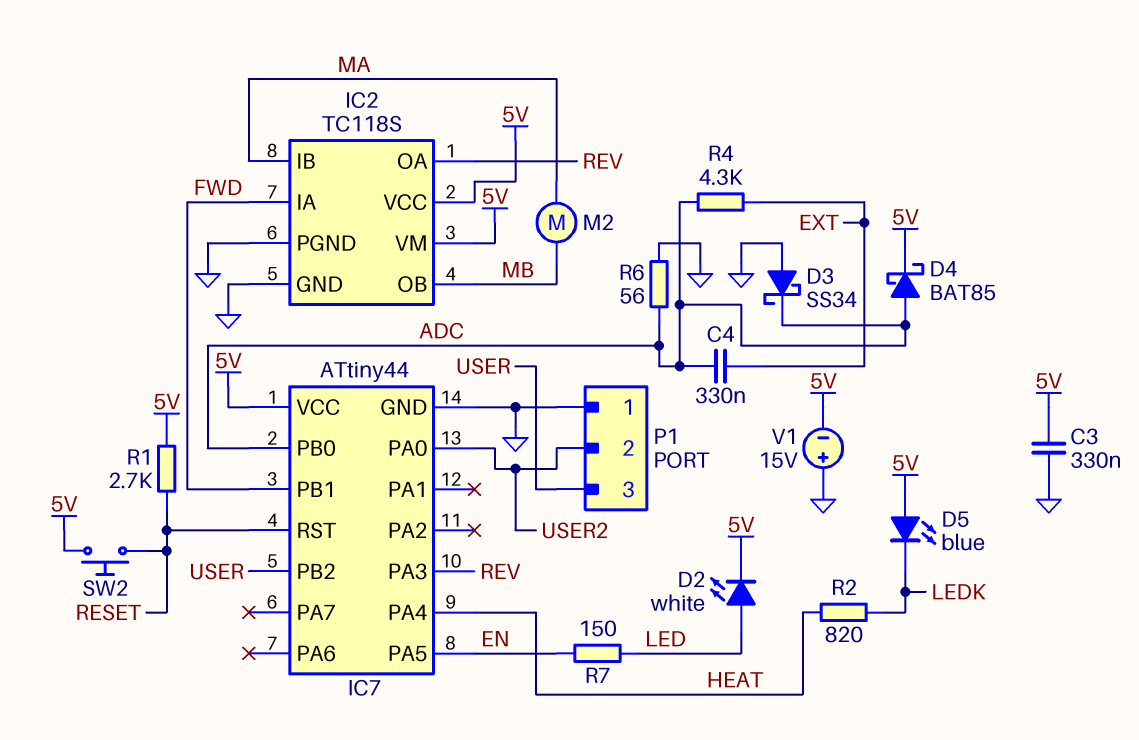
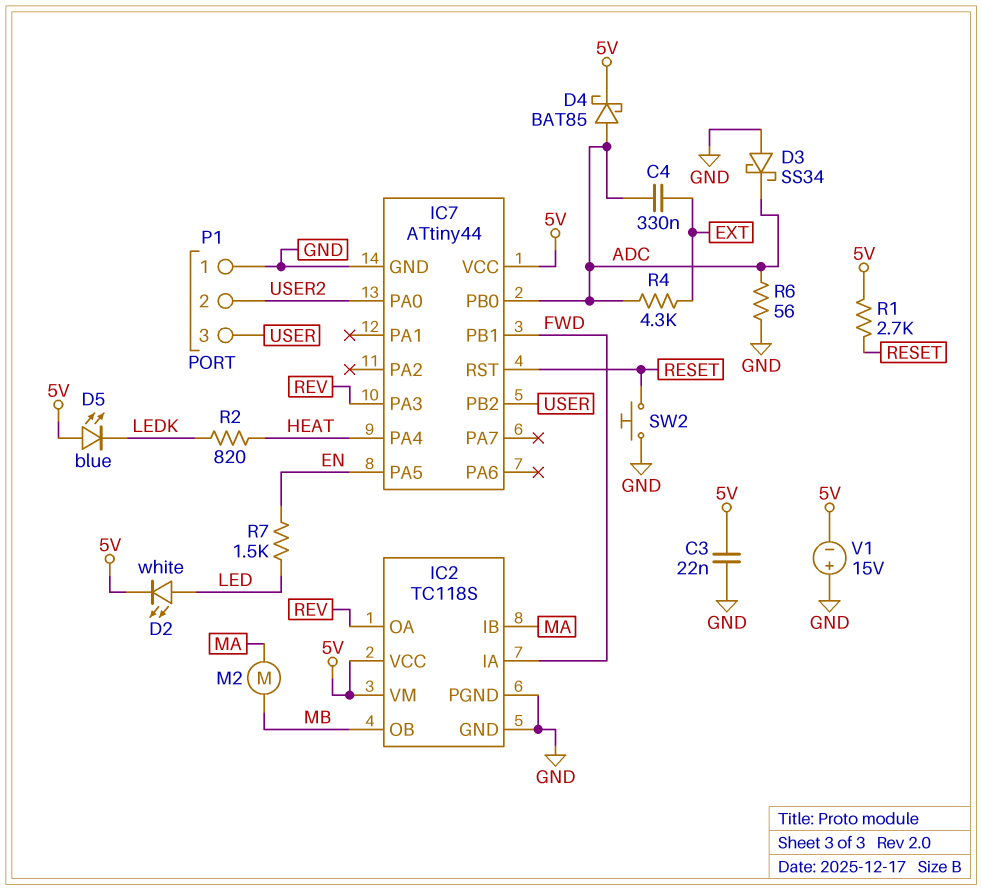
C3: 330nF (5V, GND) -> 22nF (5V, GND)
R7: 150 (EN, LED) -> 1.5k (EN, LED)
SW2: button (5V, RESET) -> button (GND, RESET)

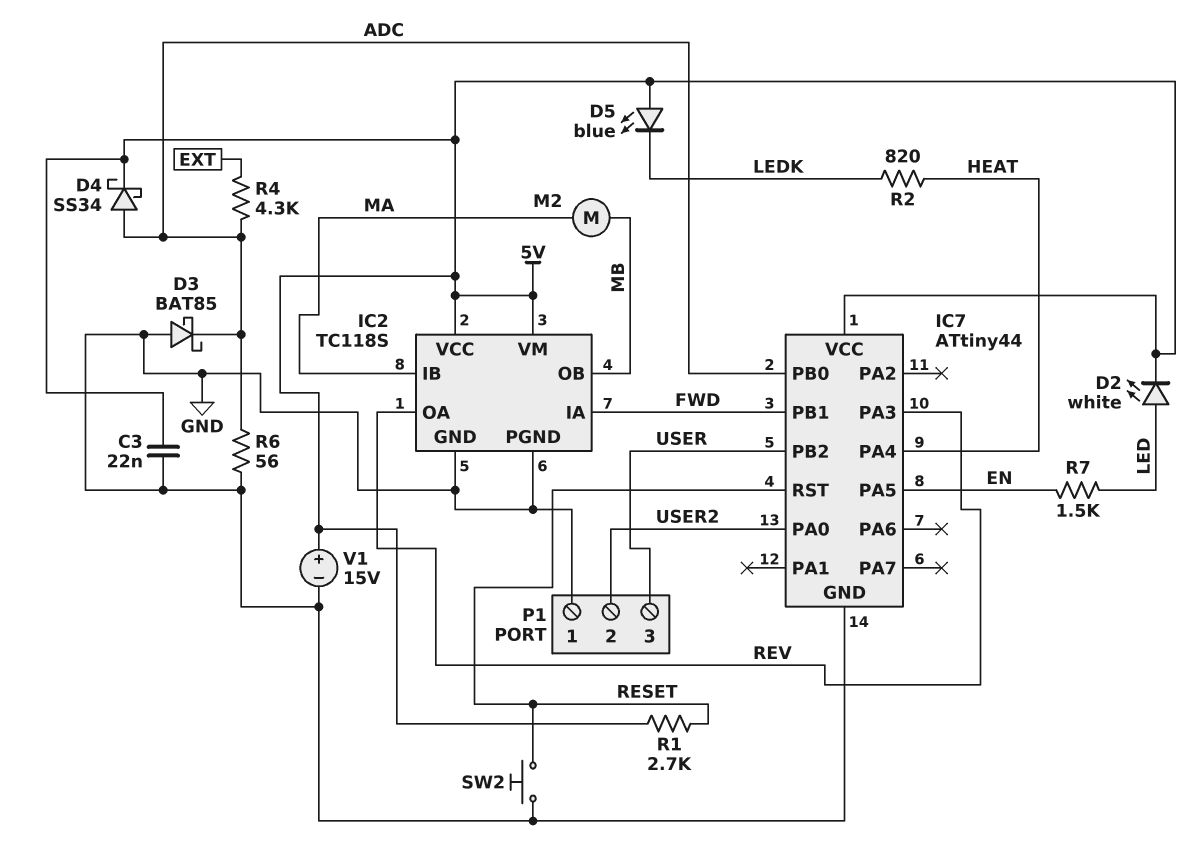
C4: 330nF (ADC, EXT) -> none
D3: schottky SS34 (A GND, K ADC) -> schottky BAT85 (A GND, K ADC)
D4: schottky BAT85 (A ADC, K 5V) -> schottky SS34 (A ADC, K 5V)
V1: 15V (plus GND, minus 5V) -> 15V (plus 5V, minus GND)

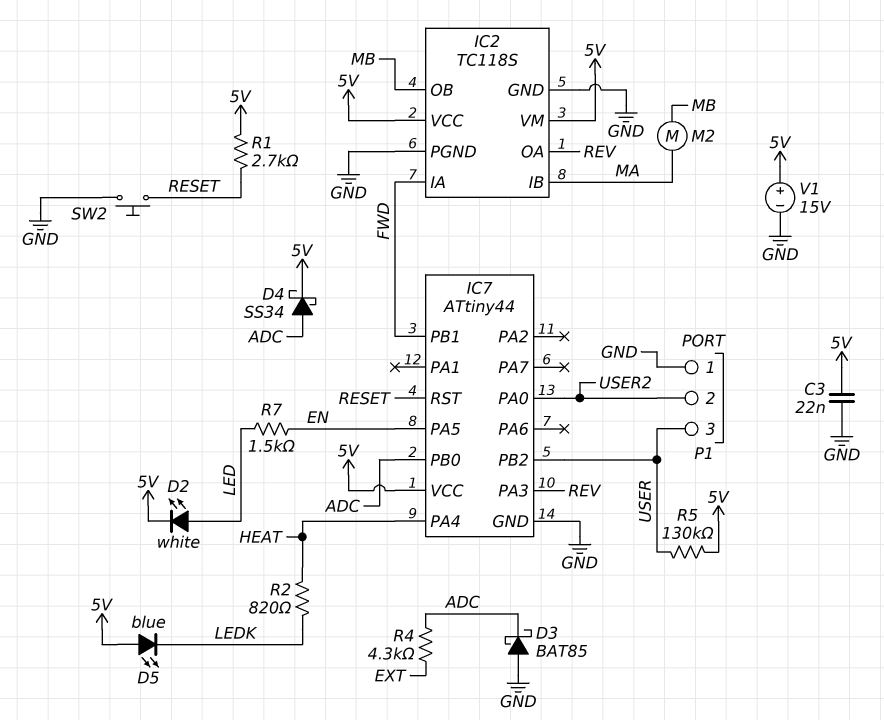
R5: none -> 130k (5V, USER)
R6: 56 (ADC, GND) -> none

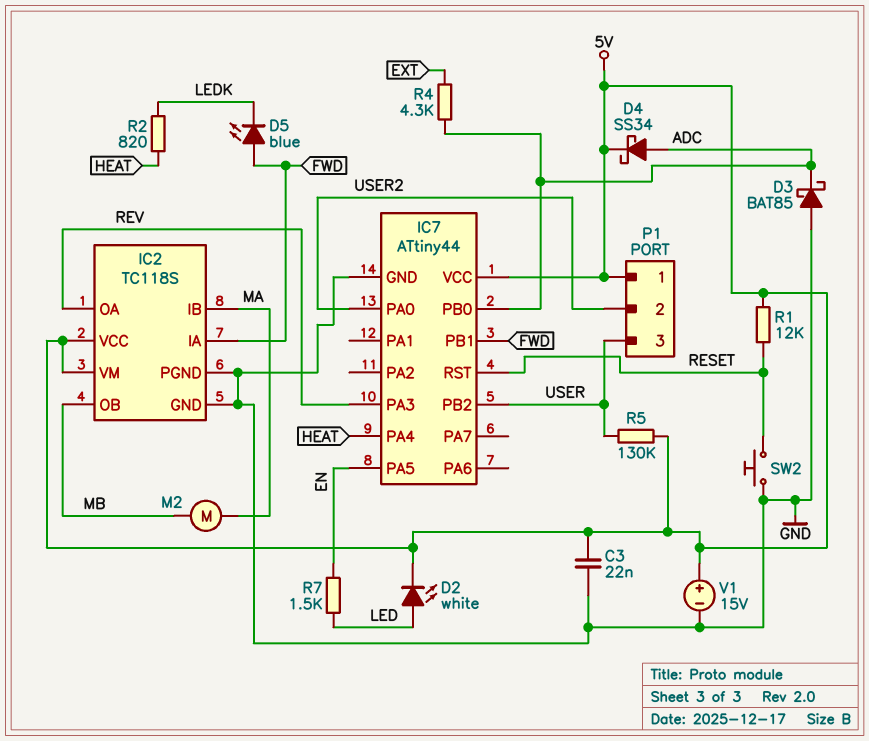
D5: LED blue (A 5V, K LEDK) -> LED blue (A FWD, K LEDK)
P1 pin 1: GND -> 5V
R1: 2.7k (5V, RESET) -> 12k (5V, RESET)

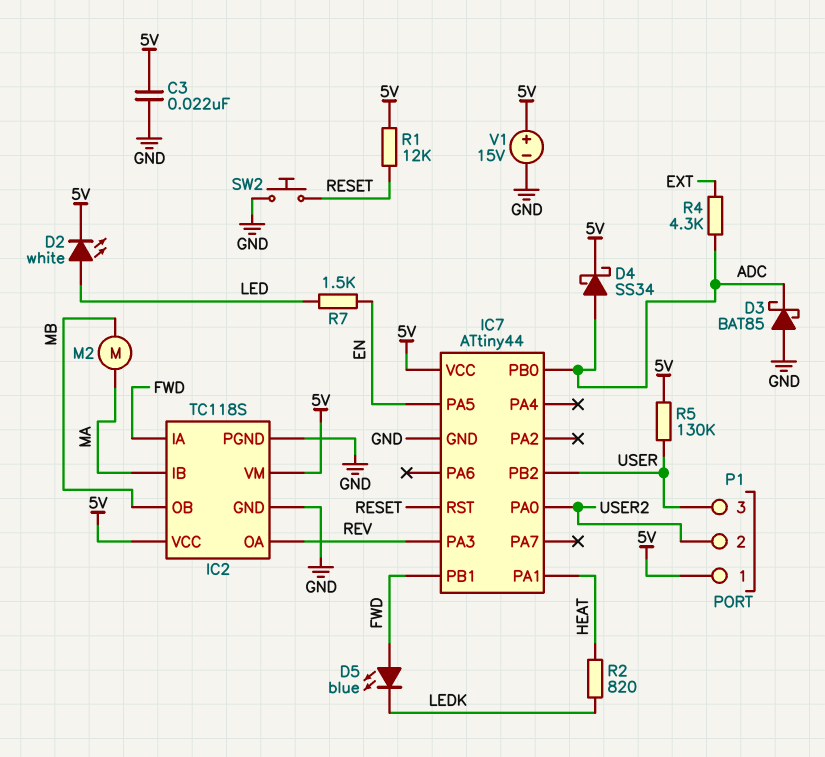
IC7 pin PA1: none -> HEAT
IC7 pin PA4: HEAT -> none

